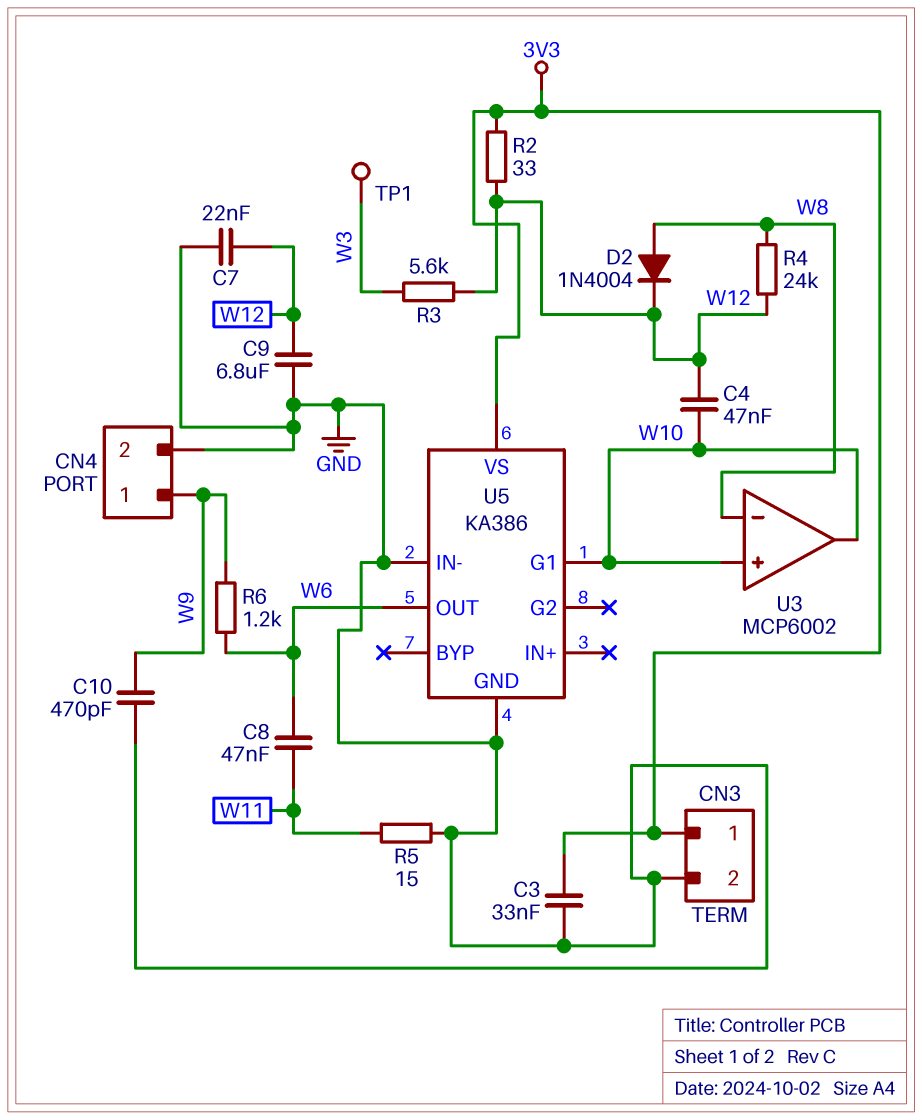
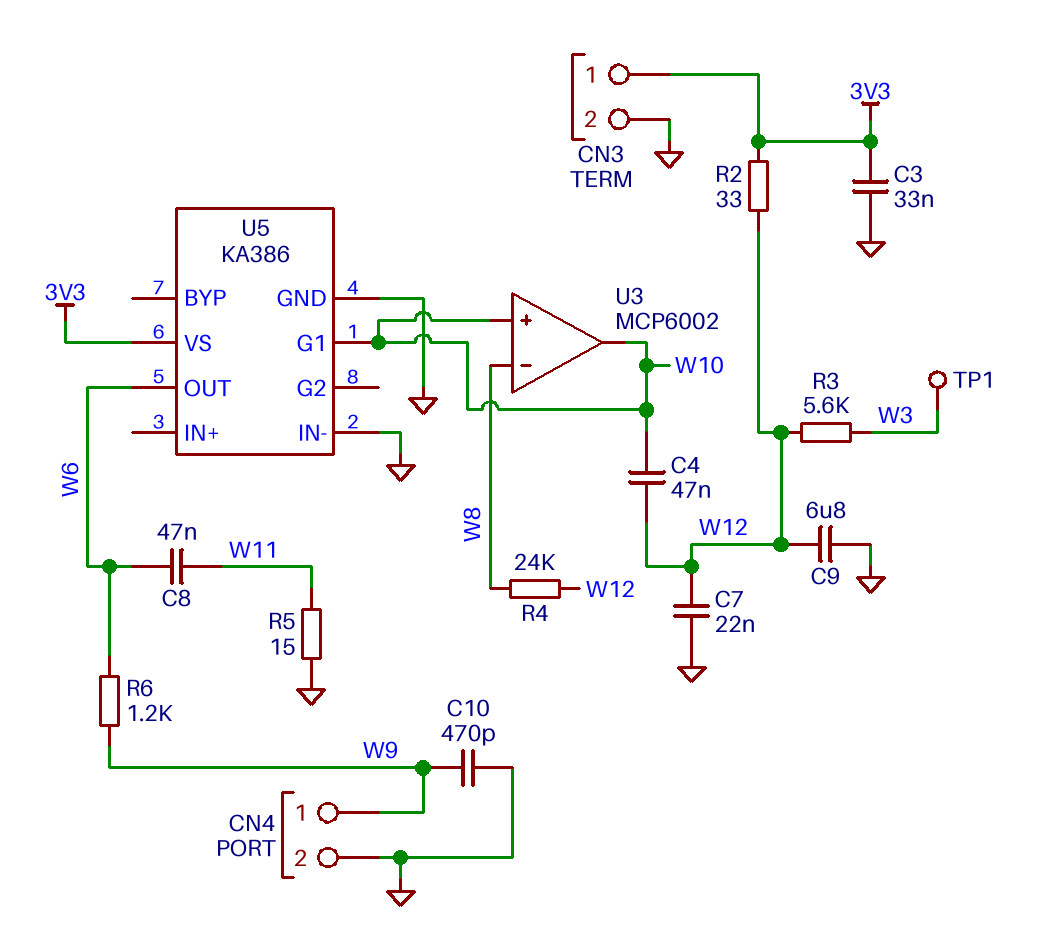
D2: diode 1N4004 (A W8, K W12) -> none

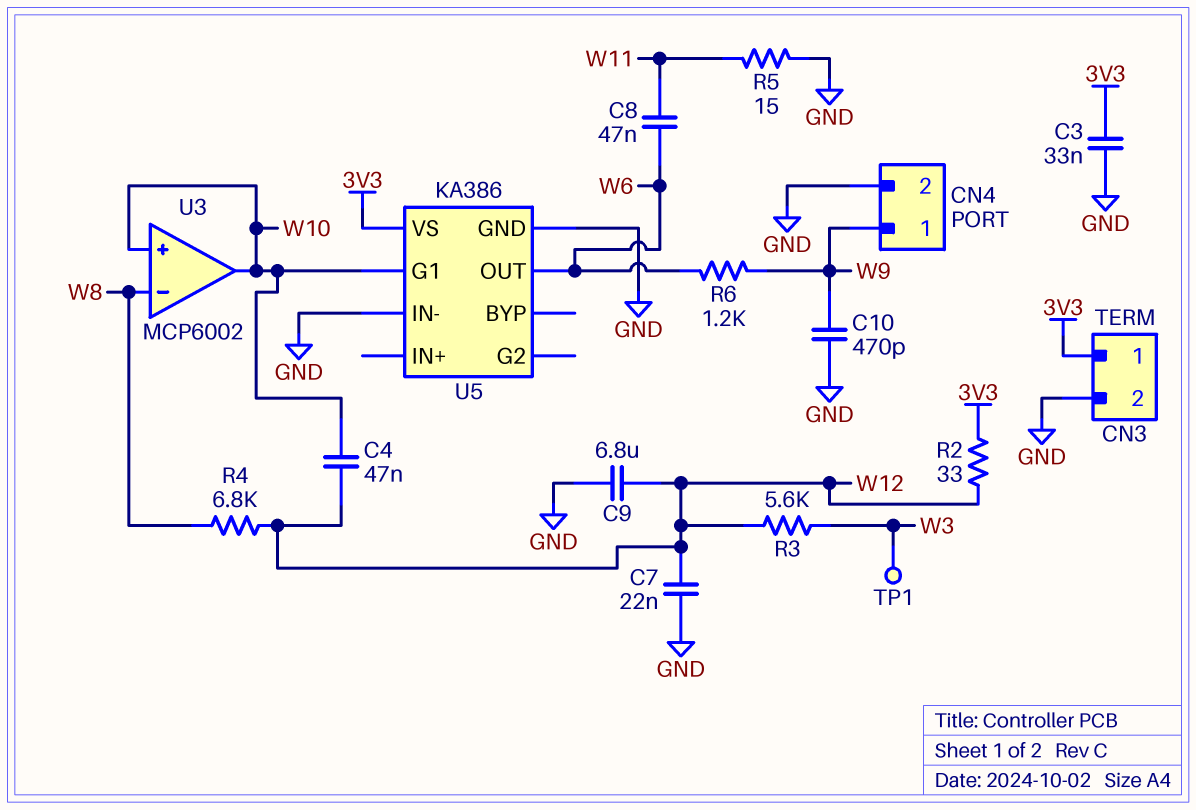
R4: 24k (W8, W12) -> 6.8k (W8, W12)

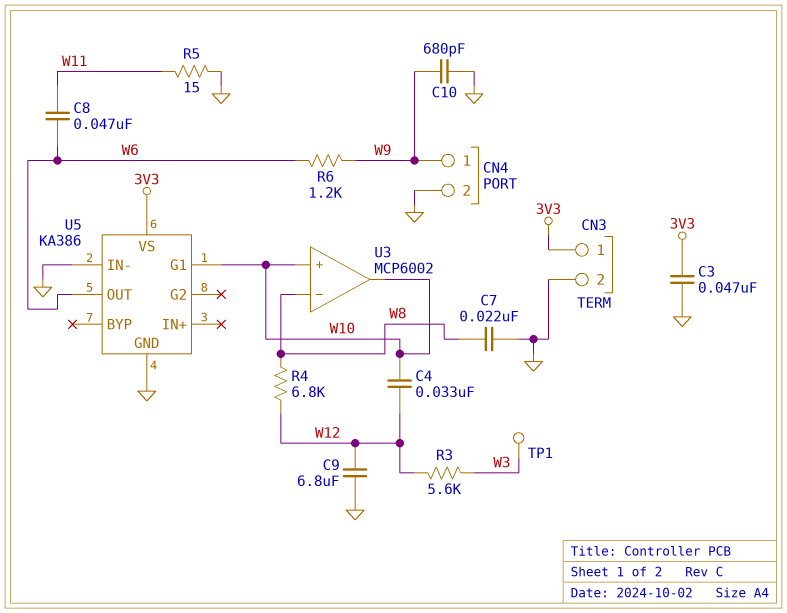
C3: 33nF (3V3, GND) -> 47nF (3V3, GND)
C4: 47nF (W10, W12) -> 33nF (W10, W12)
C7: 22nF (GND, W12) -> 22nF (GND, W8)
C10: 470pF (GND, W9) -> 680pF (GND, W9)
R2: 33 (3V3, W12) -> none

